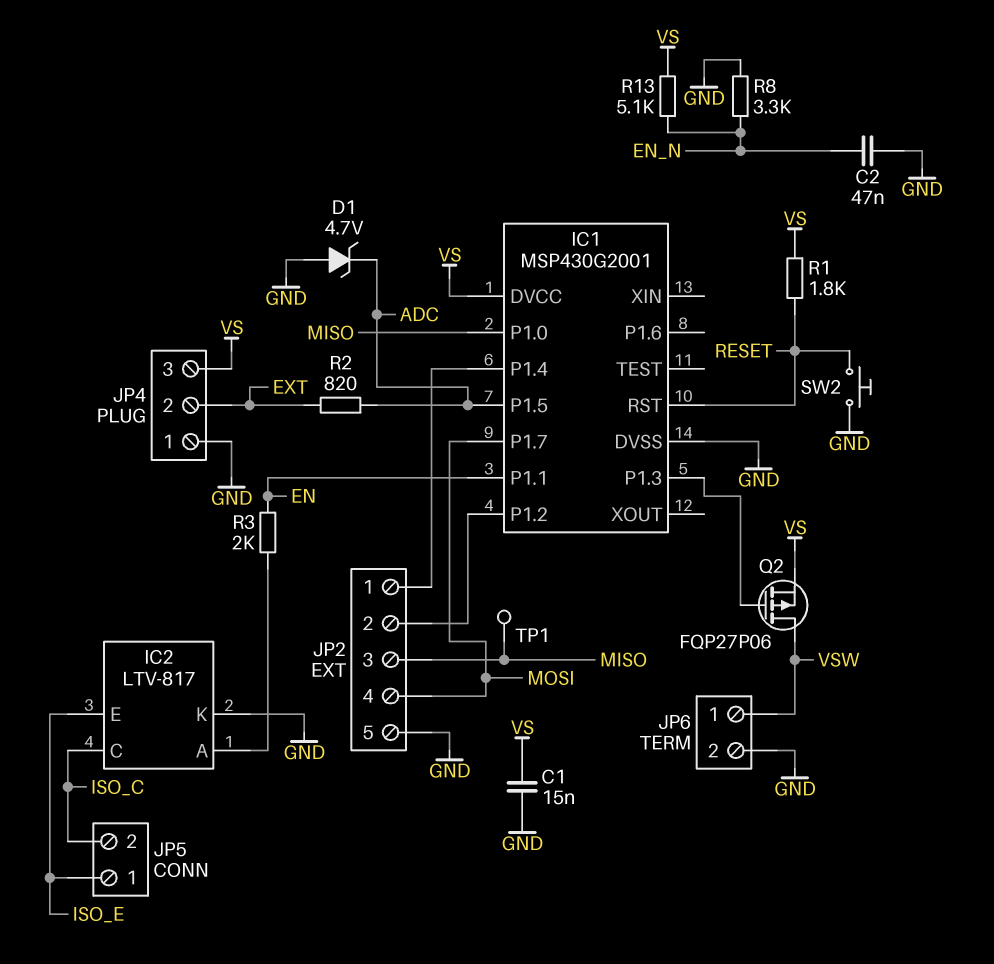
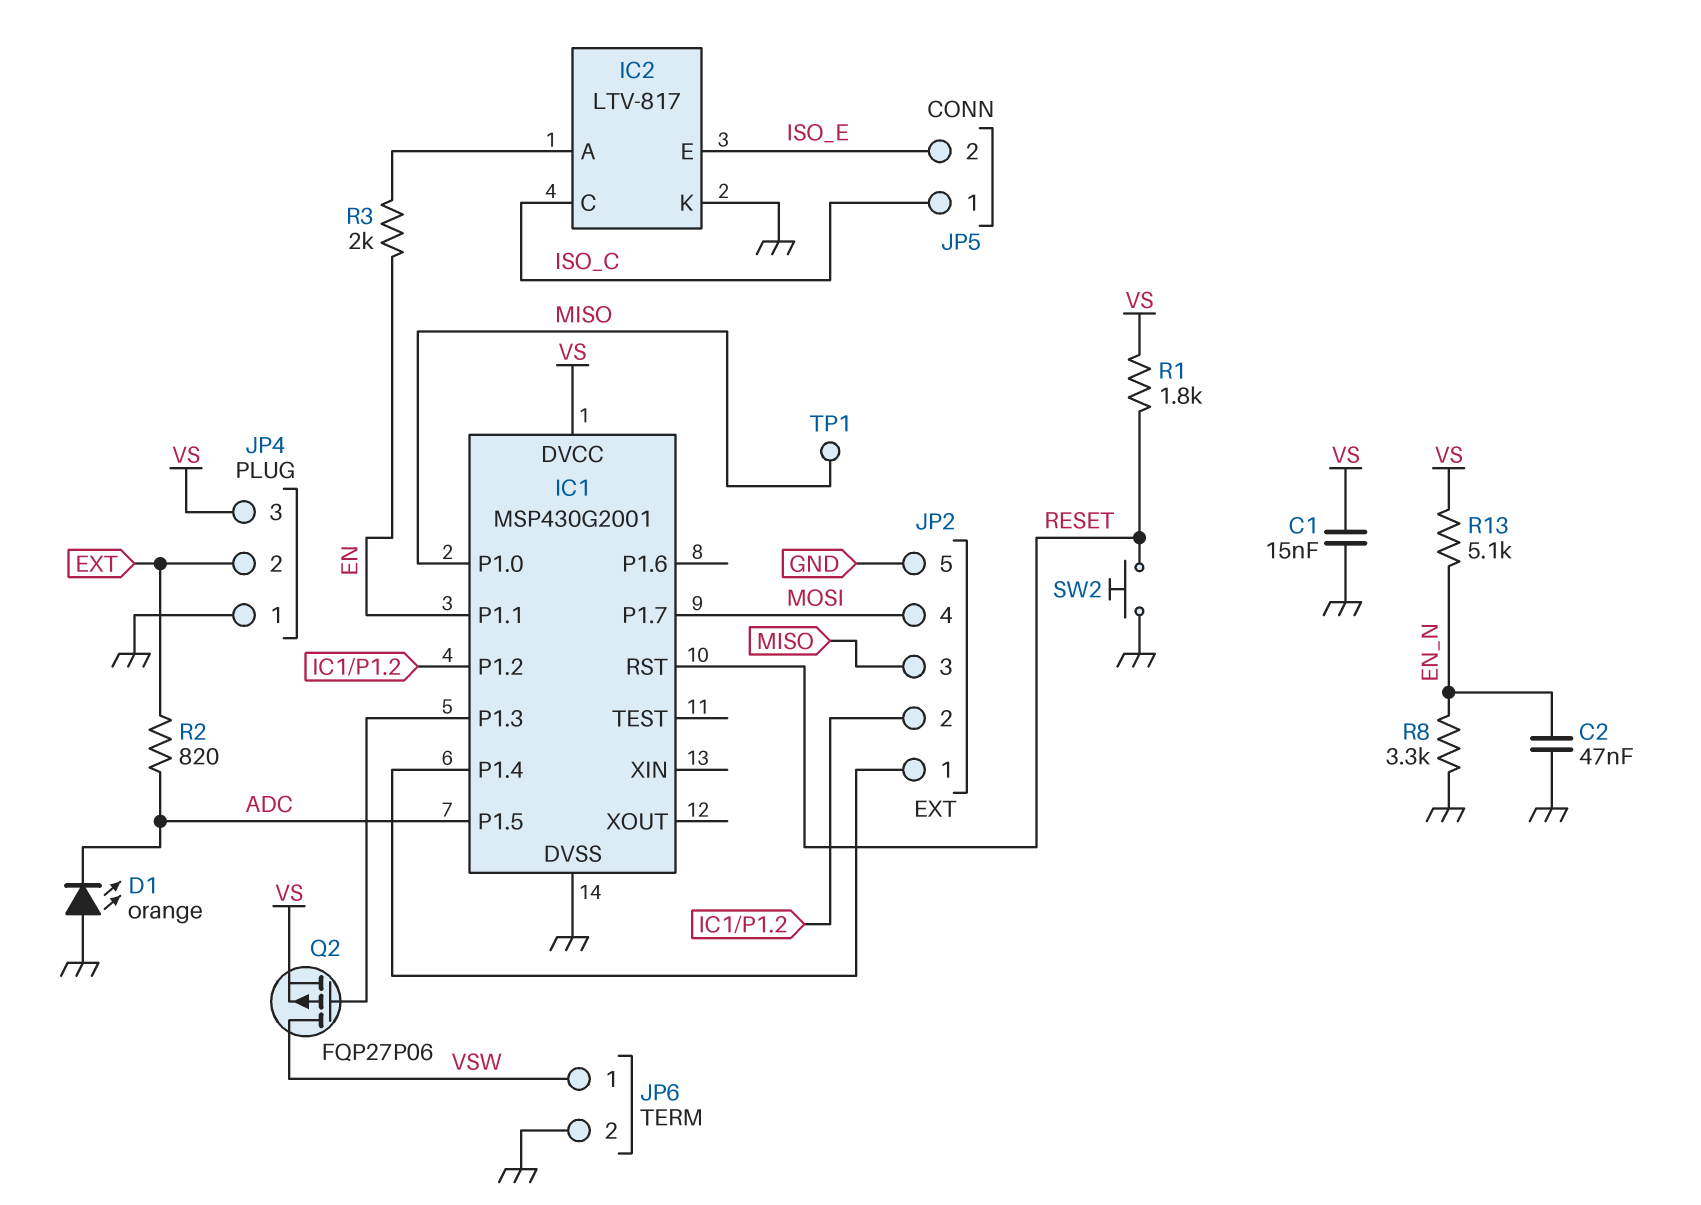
D1: zener 4.7V (A GND, K ADC) -> LED orange (A GND, K ADC)
JP5 pin 1: ISO_E -> ISO_C
JP5 pin 2: ISO_C -> ISO_E

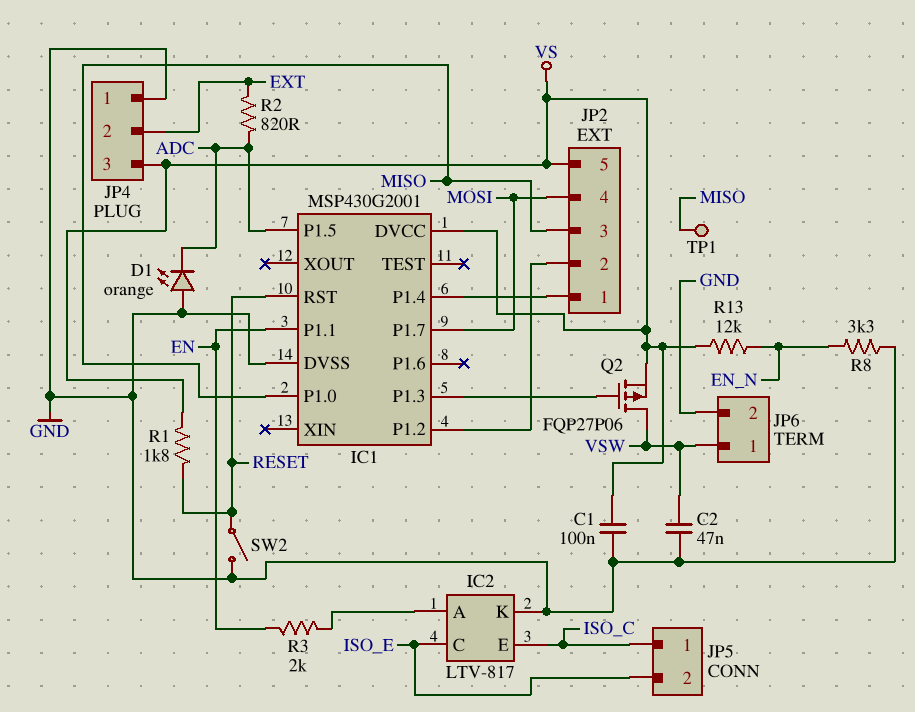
C1: 15nF (GND, VS) -> 100nF (GND, VS)
C2: 47nF (EN_N, GND) -> 47nF (GND, VSW)
IC2 pin C: ISO_C -> ISO_E
IC2 pin E: ISO_E -> ISO_C
JP2 pin 5: GND -> VS
R13: 5.1k (EN_N, VS) -> 12k (EN_N, VS)
SW2: button (GND, RESET) -> switch (GND, RESET)

